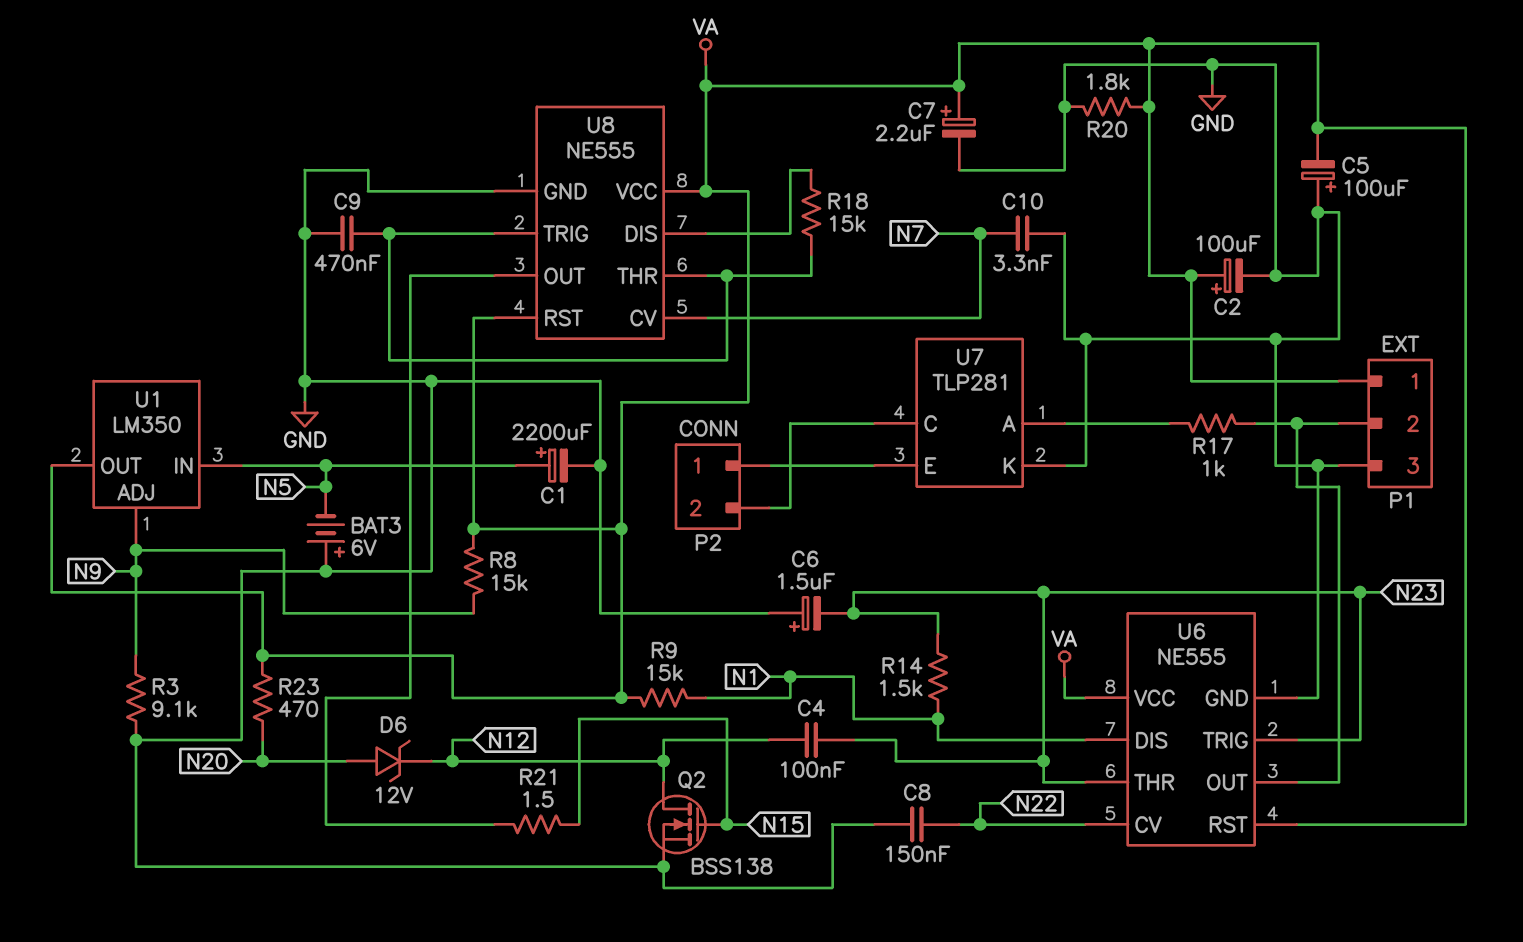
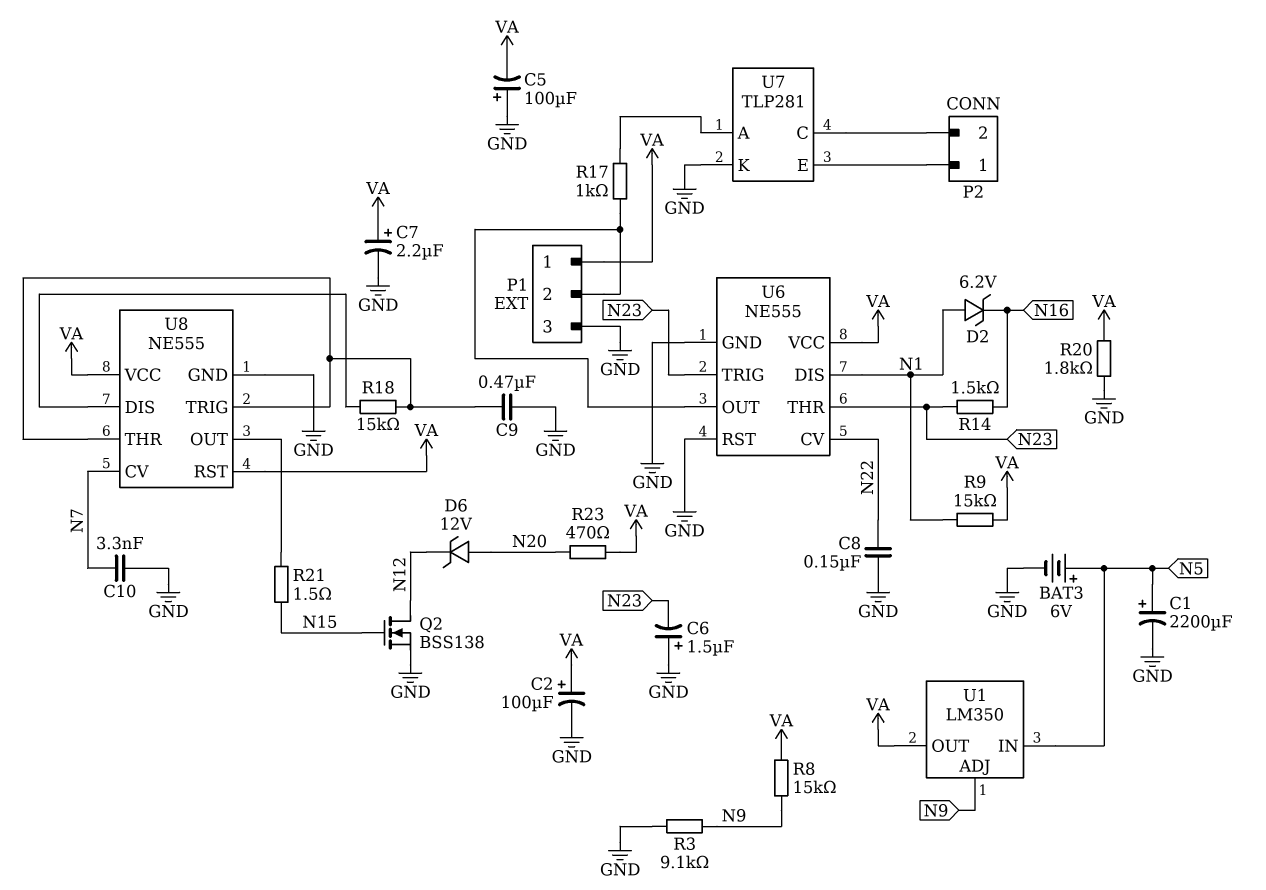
BAT3: 6V (plus GND, minus N5) -> 6V (plus N5, minus GND)
C4: 100nF (N12, N23) -> none
D2: none -> zener 6.2V (A N1, K N16)
R14: 1.5k (N1, N23) -> 1.5k (N16, N23)
U6 pin RST: VA -> GND

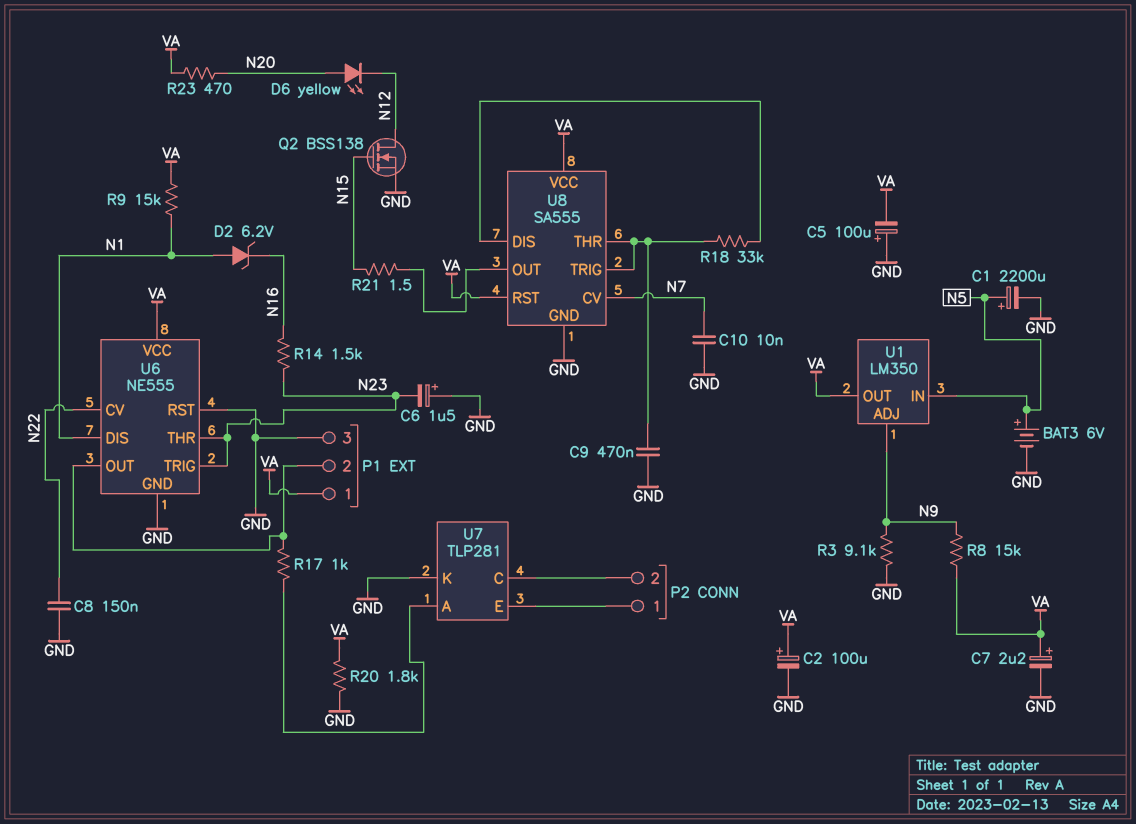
C10: 3.3nF (GND, N7) -> 10nF (GND, N7)
D6: zener 12V (A N20, K N12) -> LED yellow (A N20, K N12)
R18: 15k (U8/DIS, U8/THR) -> 33k (U8/DIS, U8/THR)
U8: NE555 -> SA555

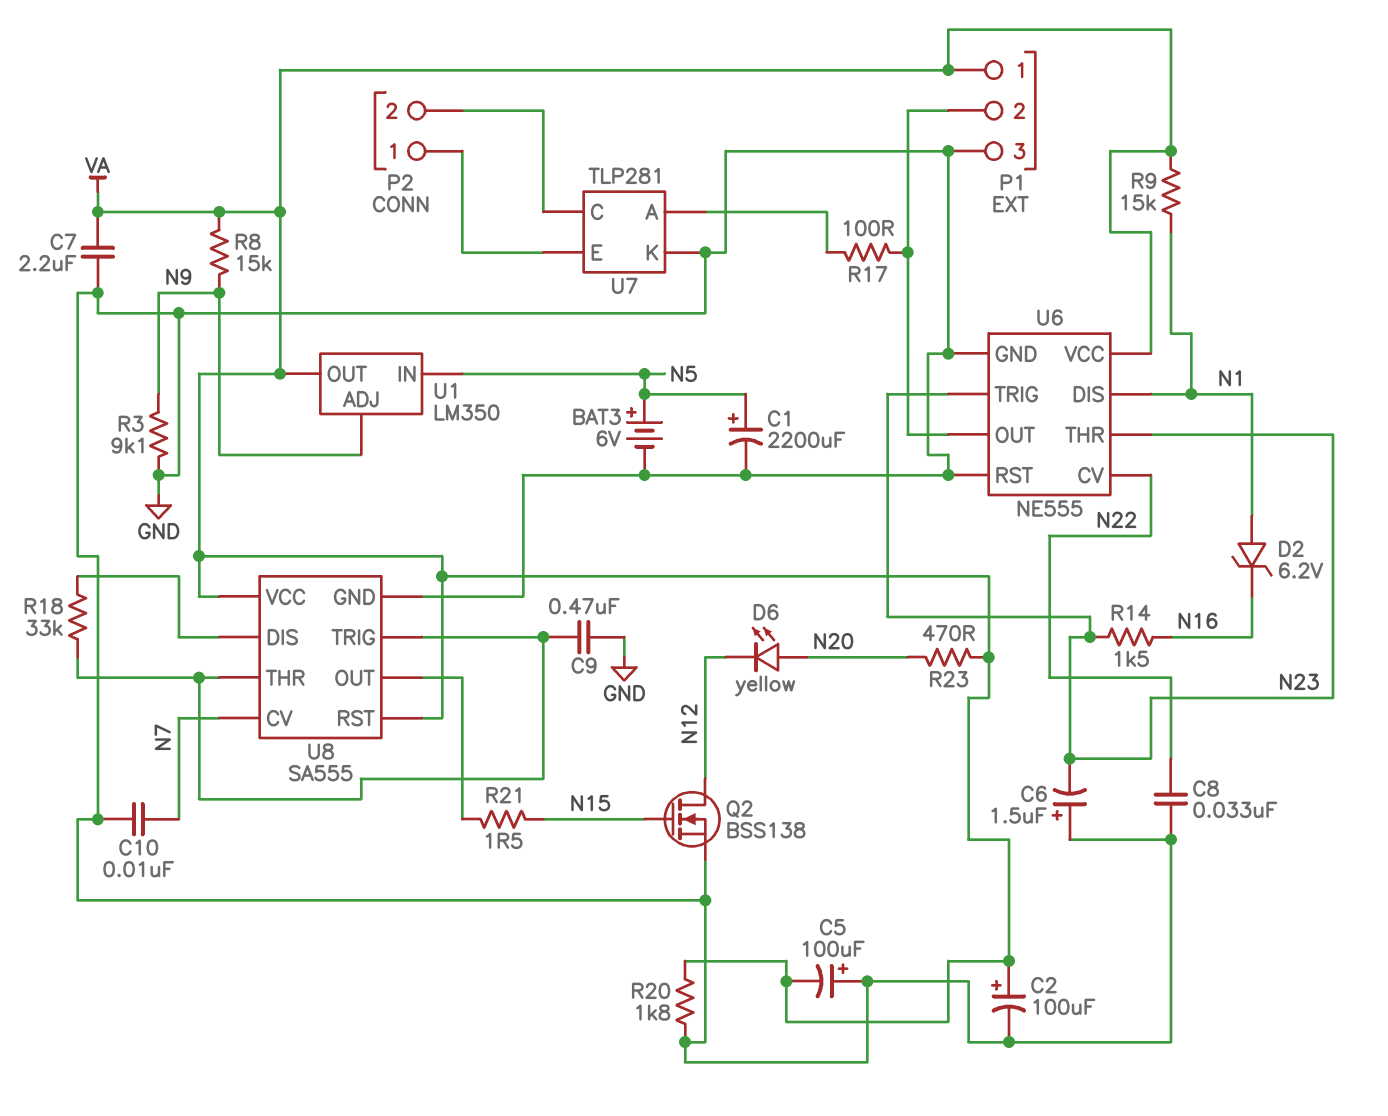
C7: 2.2uF (plus VA, minus GND) -> 2.2uF (GND, VA)
C8: 150nF (GND, N22) -> 33nF (GND, N22)
R17: 1k (P1/2, U7/A) -> 100 (P1/2, U7/A)

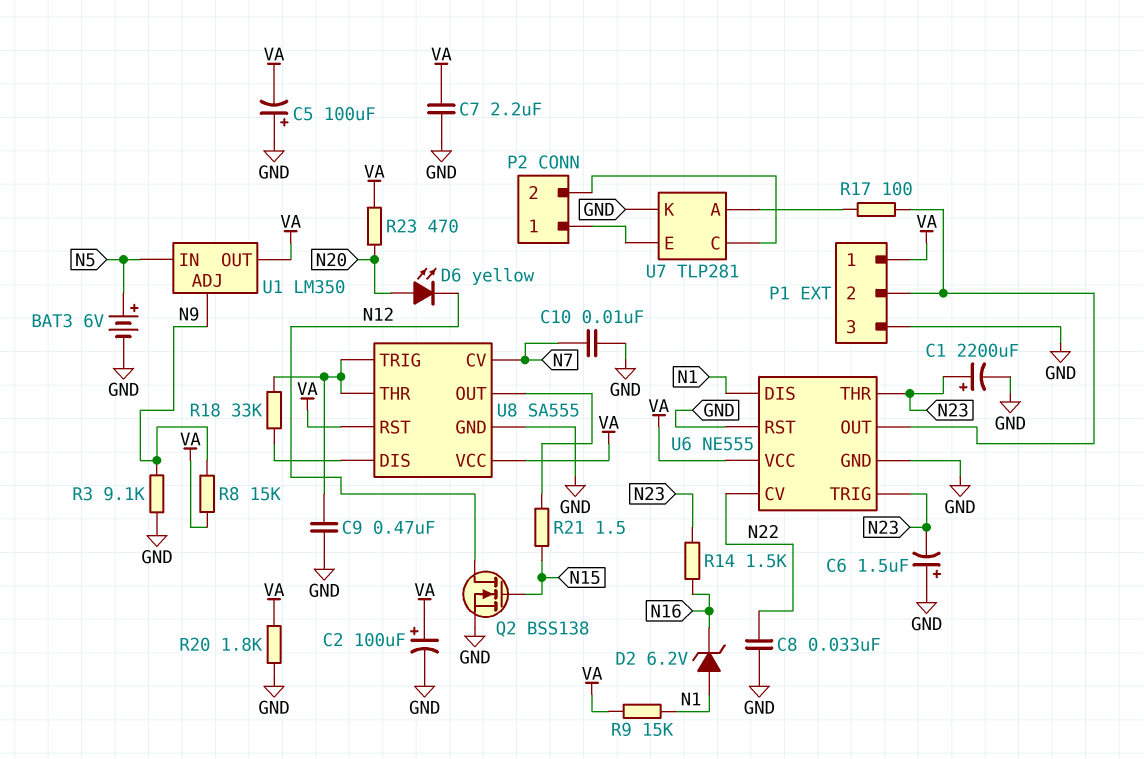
C1: 2200uF (plus N5, minus GND) -> 2200uF (plus N23, minus GND)

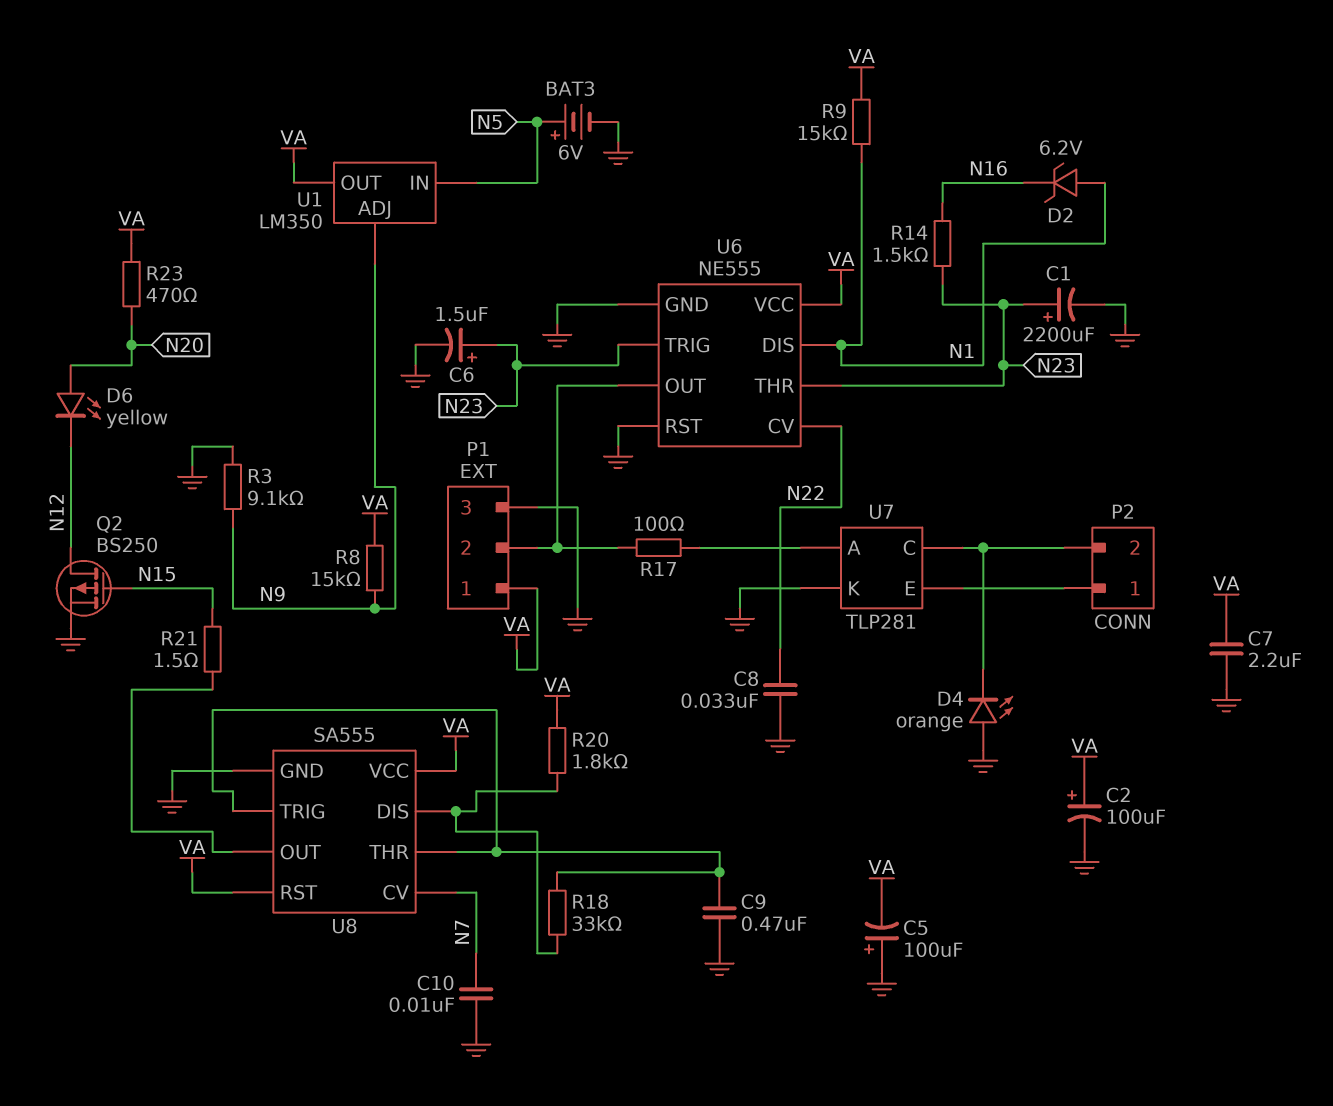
C6: 1.5uF (plus GND, minus N23) -> 1.5uF (plus N23, minus GND)
D4: none -> LED orange (A GND, K P2/2)
Q2: NMOS BSS138 (G N15, D N12, S GND) -> PMOS BS250 (G N15, D N12, S GND)
R20: 1.8k (GND, VA) -> 1.8k (U8/DIS, VA)

